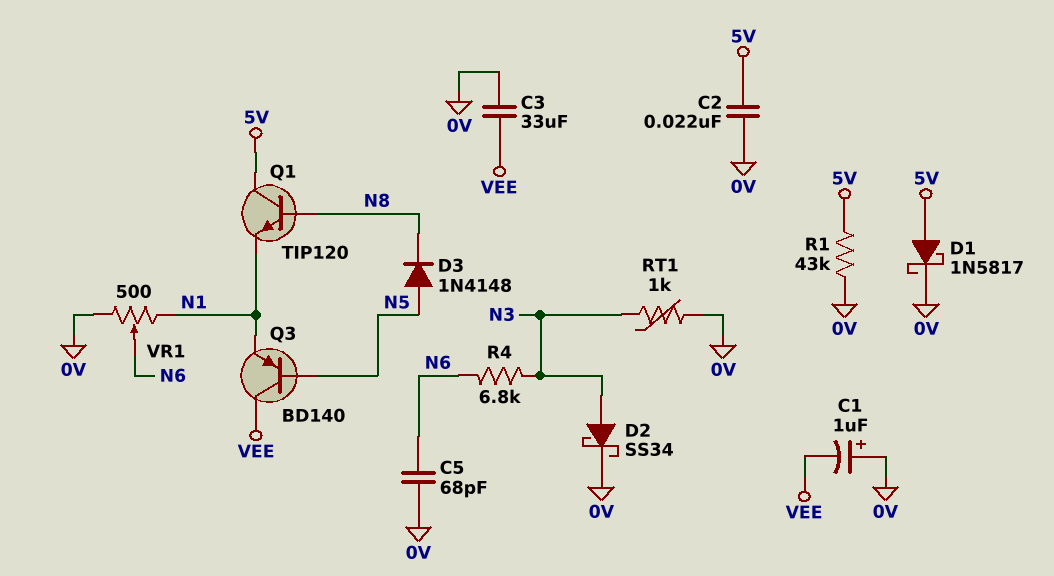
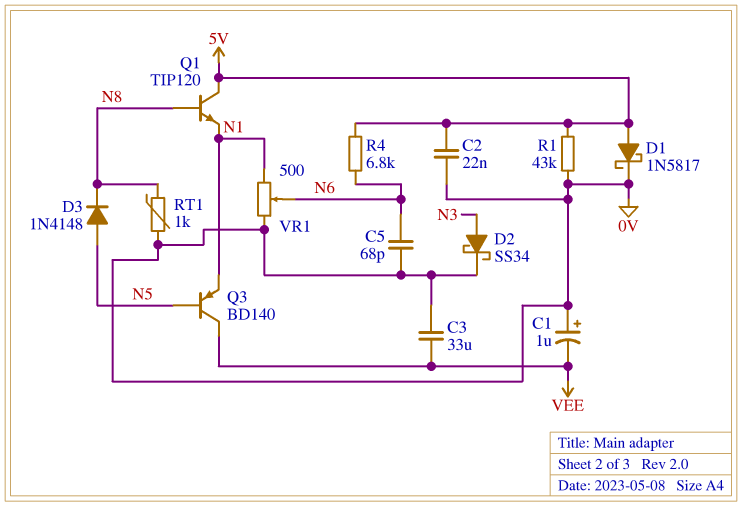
R4: 6.8k (N3, N6) -> 6.8k (5V, N6)
RT1: 1k (0V, N3) -> 1k (0V, N8)

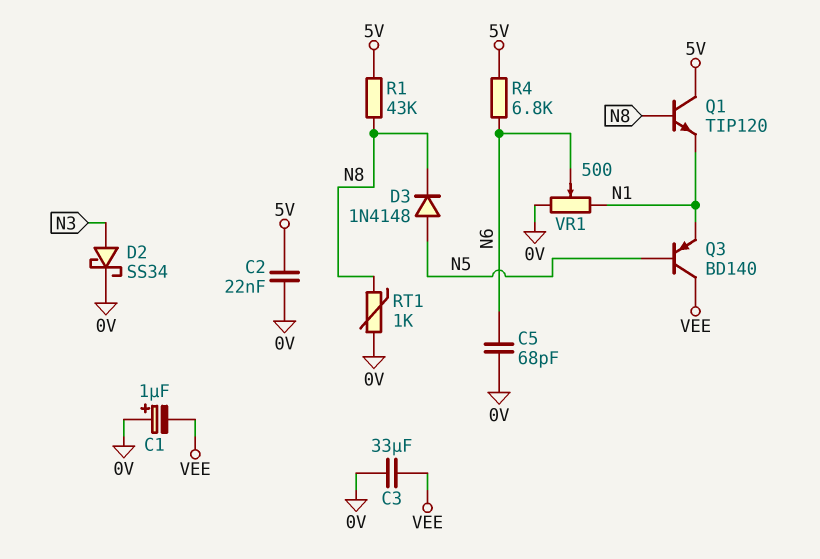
D1: schottky 1N5817 (A 5V, K 0V) -> none
R1: 43k (0V, 5V) -> 43k (5V, N8)

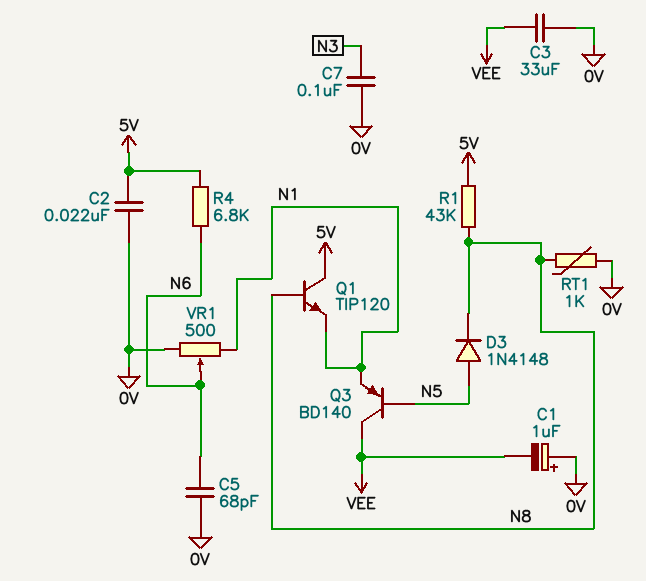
C7: none -> 100nF (0V, N3)
D2: schottky SS34 (A N3, K 0V) -> none

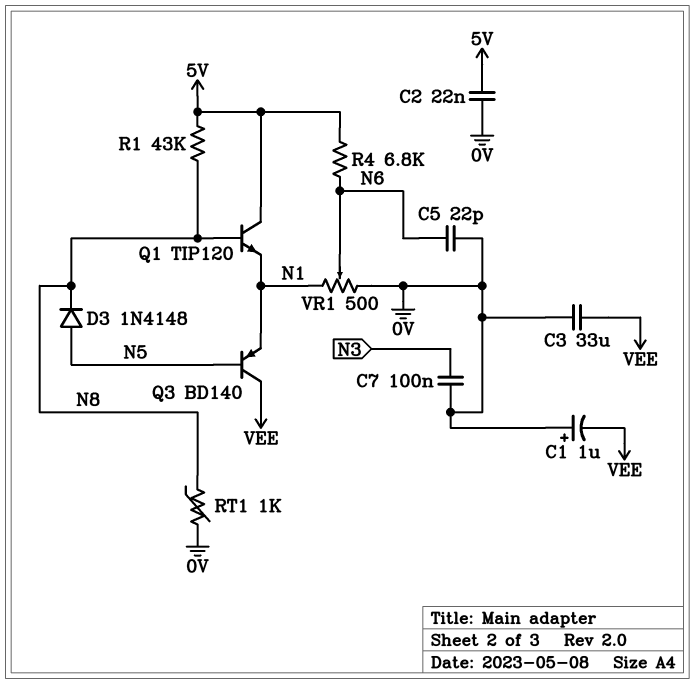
C5: 68pF (0V, N6) -> 22pF (0V, N6)

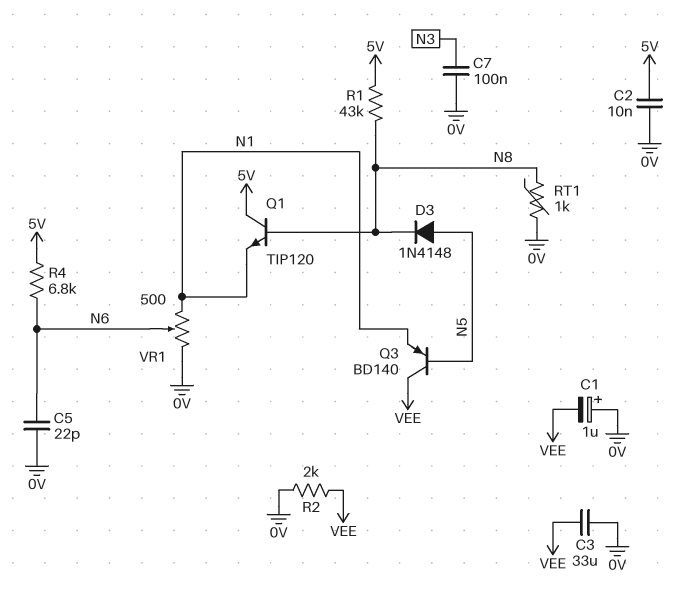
C2: 22nF (0V, 5V) -> 10nF (0V, 5V)
R2: none -> 2k (0V, VEE)

